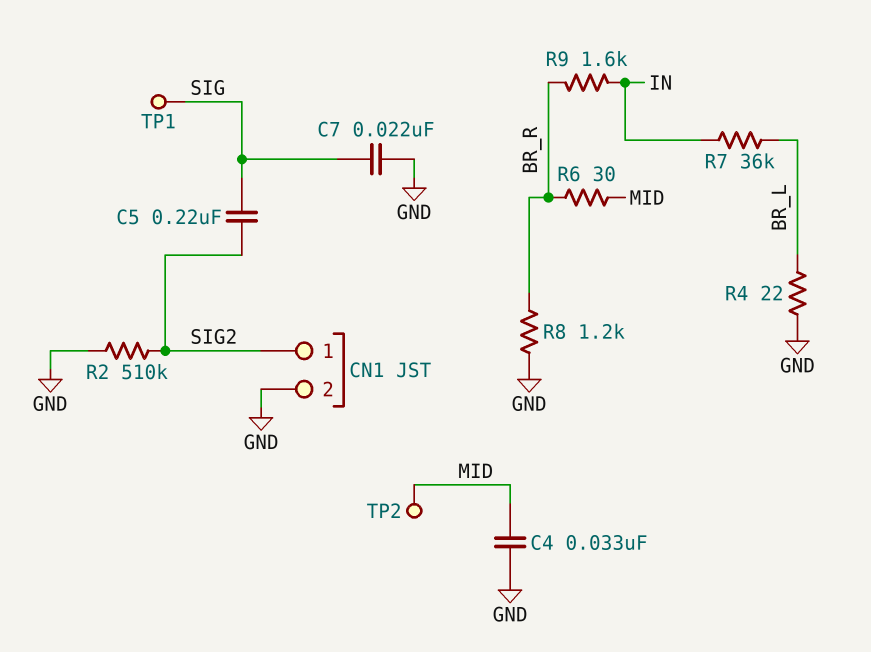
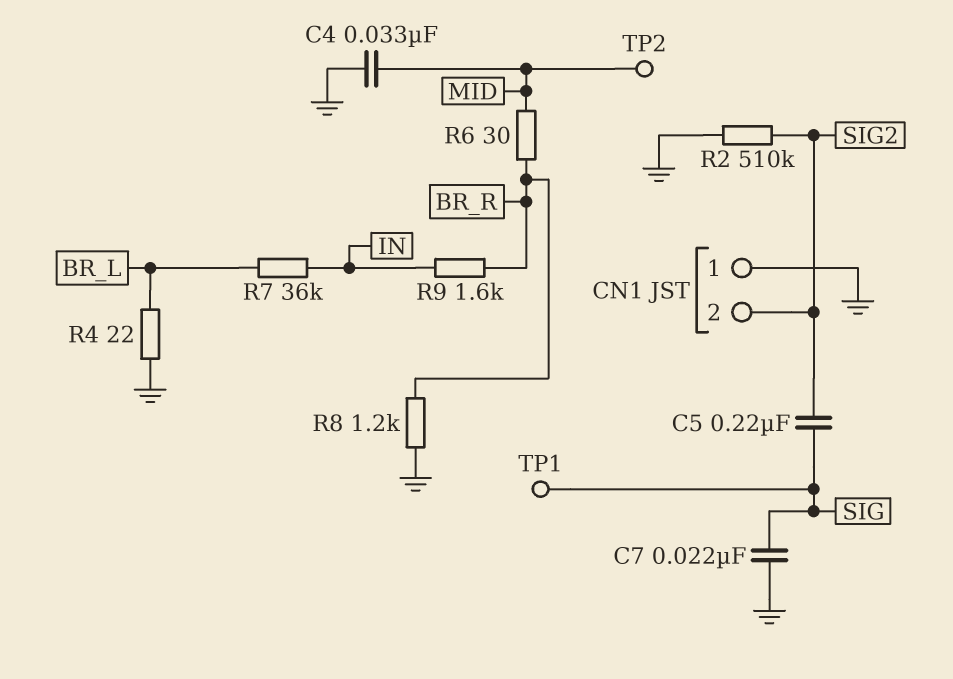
CN1 pin 1: SIG2 -> GND
CN1 pin 2: GND -> SIG2

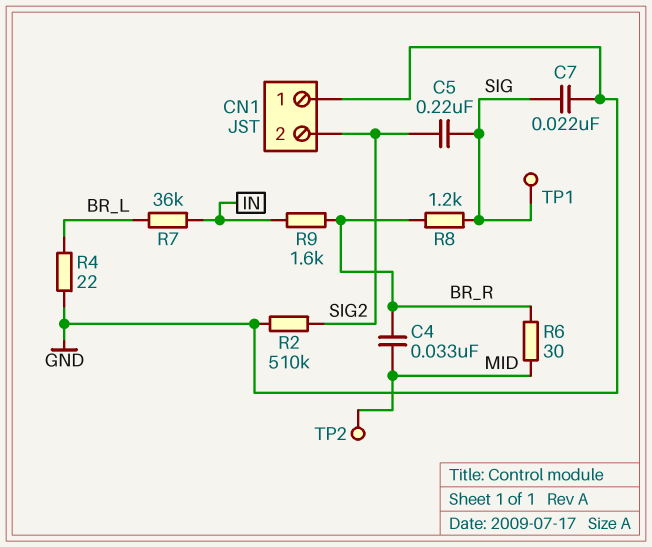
C4: 33nF (GND, MID) -> 33nF (BR_R, MID)
R8: 1.2k (BR_R, GND) -> 1.2k (BR_R, SIG)

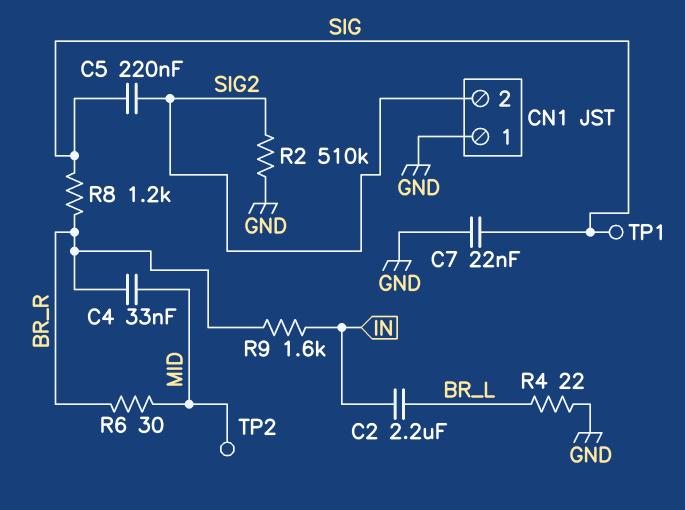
C2: none -> 2.2uF (BR_L, IN)
R7: 36k (BR_L, IN) -> none

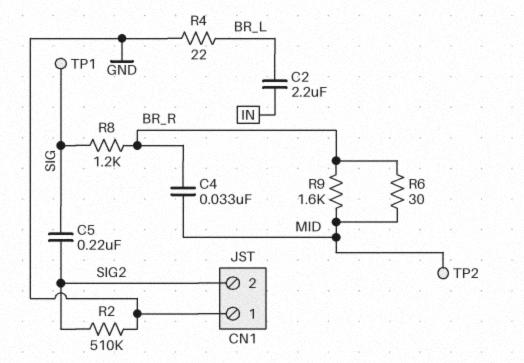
C7: 22nF (GND, SIG) -> none
R9: 1.6k (BR_R, IN) -> 1.6k (BR_R, MID)

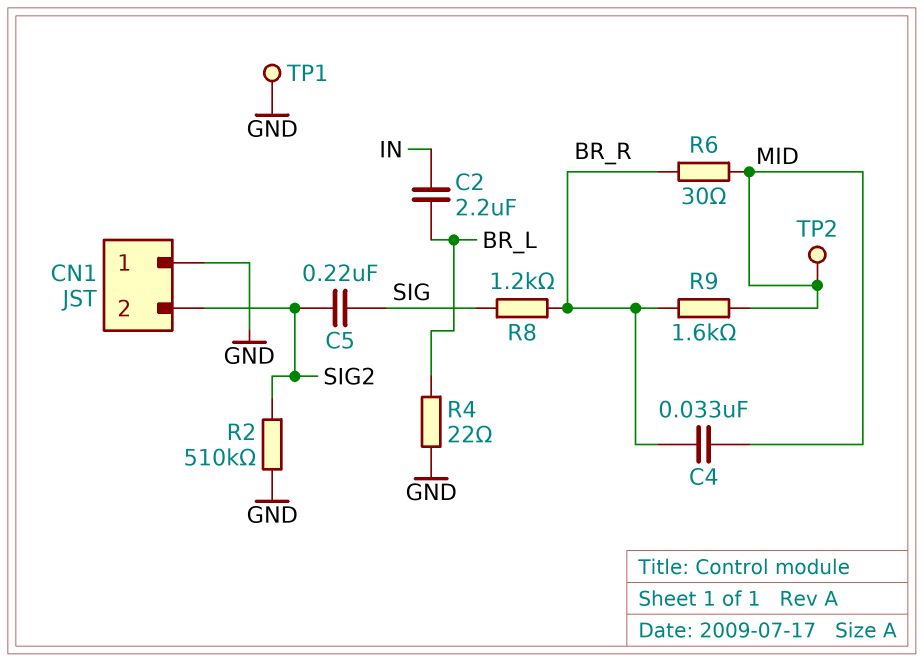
TP1: test point (SIG) -> test point (GND)

